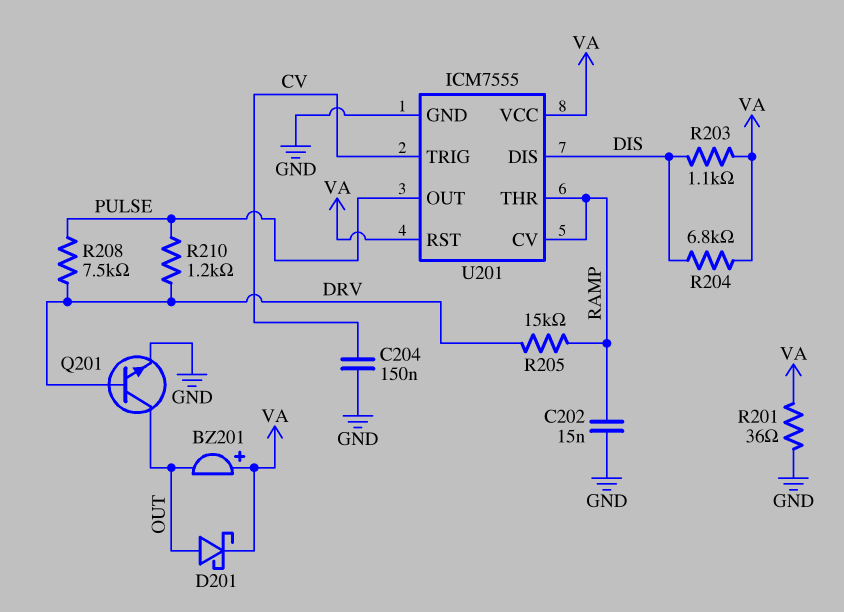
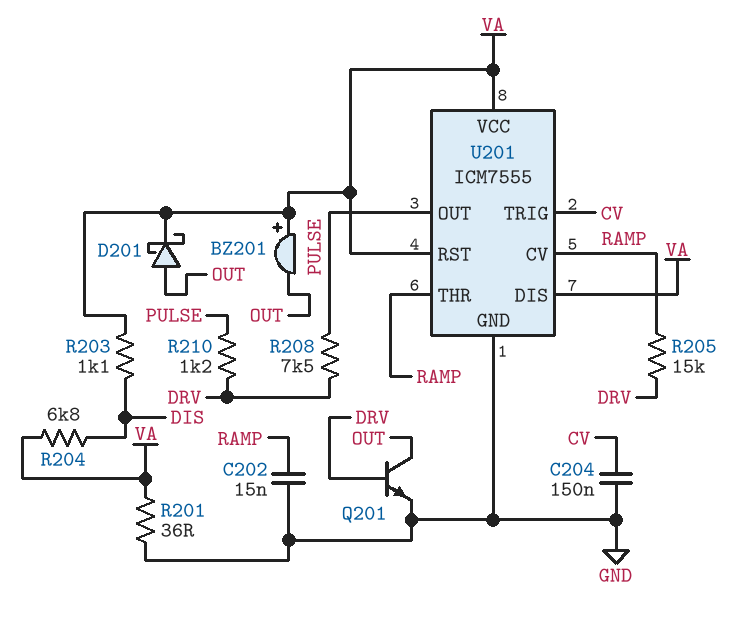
U201 pin DIS: DIS -> VA

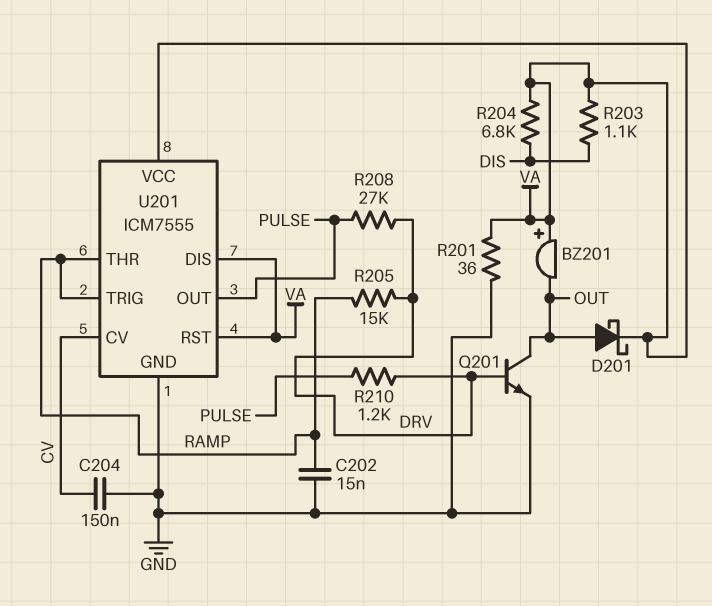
R208: 7.5k (DRV, PULSE) -> 27k (DRV, PULSE)
U201 pin CV: RAMP -> CV
U201 pin TRIG: CV -> RAMP

